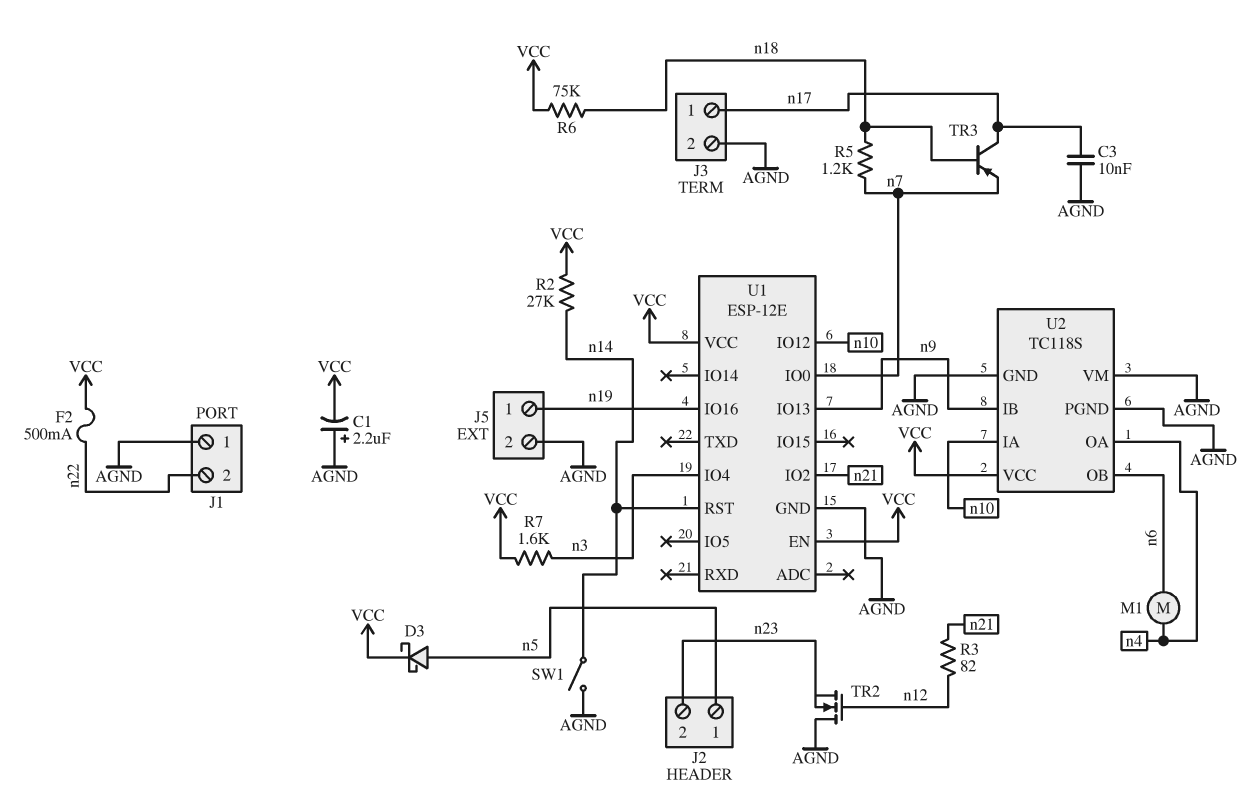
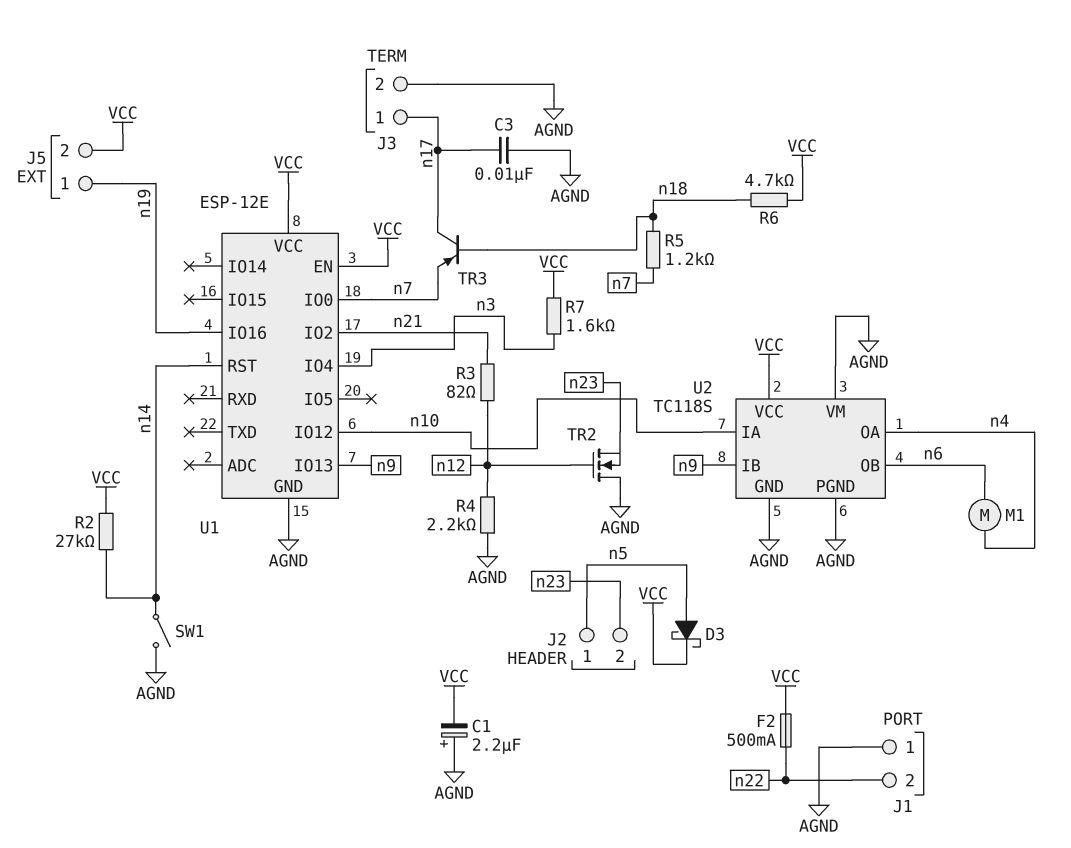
J5 pin 2: AGND -> VCC
R4: none -> 2.2k (AGND, n12)
R6: 75k (VCC, n18) -> 4.7k (VCC, n18)

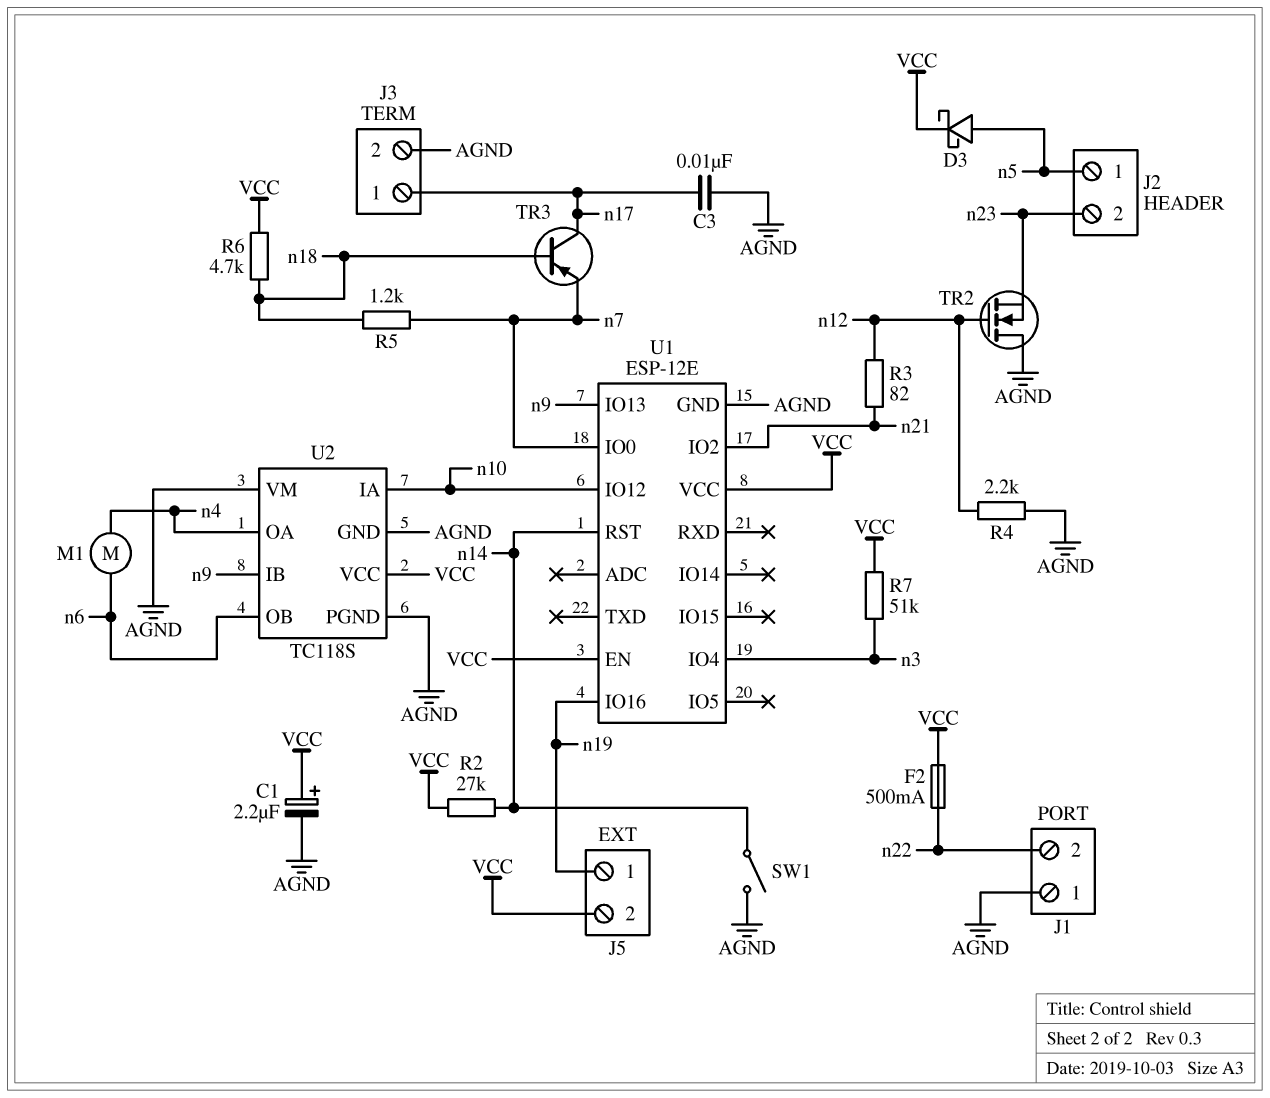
C1: 2.2uF (plus AGND, minus VCC) -> 2.2uF (plus VCC, minus AGND)
R7: 1.6k (VCC, n3) -> 51k (VCC, n3)

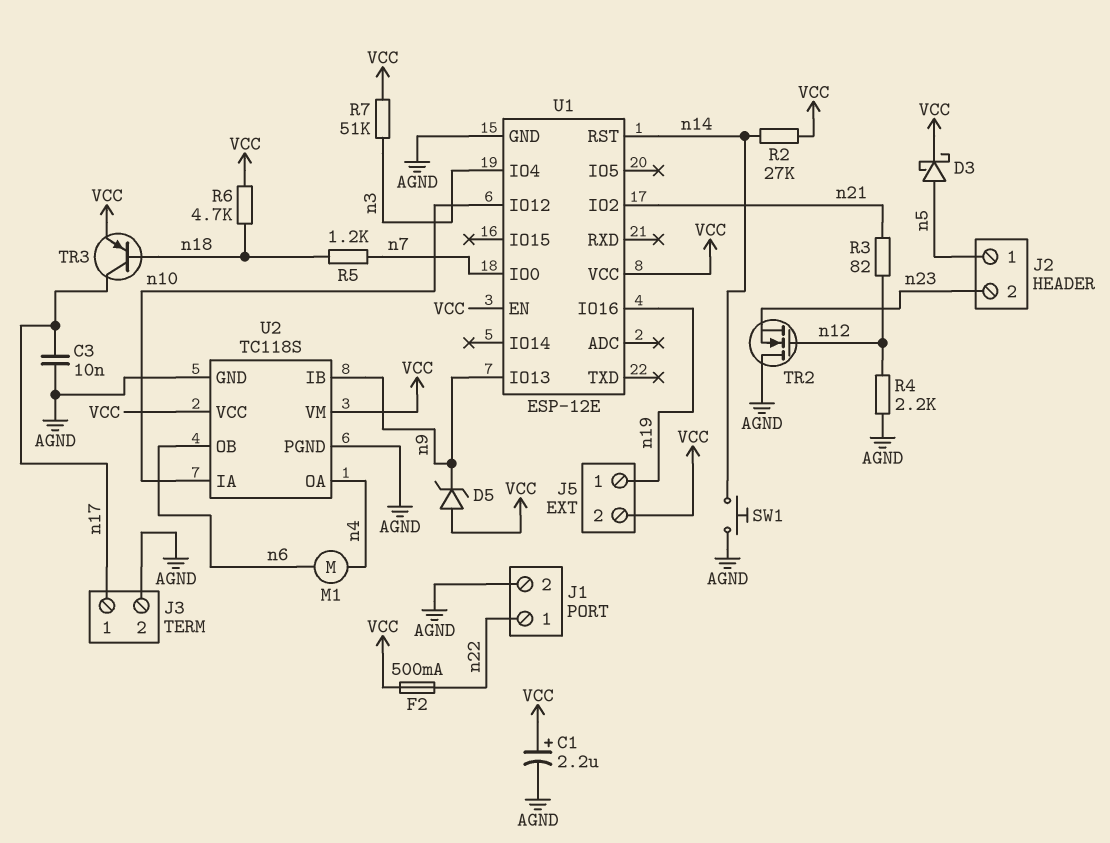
D5: none -> zener (A VCC, K n9)
J1 pin 1: AGND -> n22
J1 pin 2: n22 -> AGND
SW1: switch (AGND, n14) -> button (AGND, n14)
TR3: PNP (B n18, C n17, E n7) -> PNP (B n18, C n17, E VCC)
U2 pin VM: AGND -> VCC

